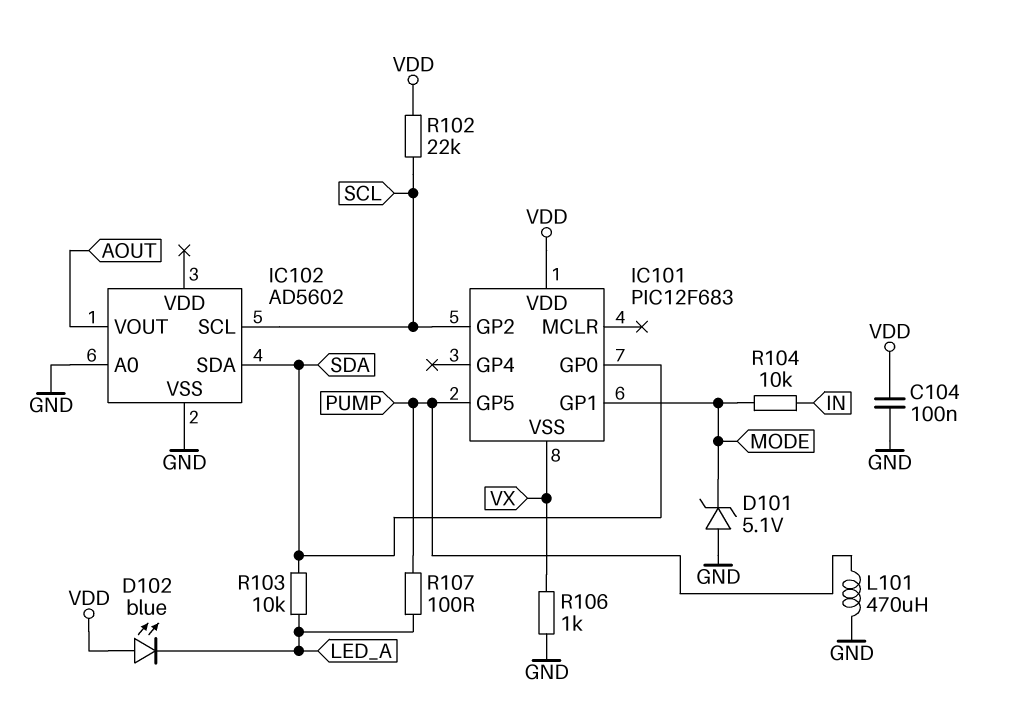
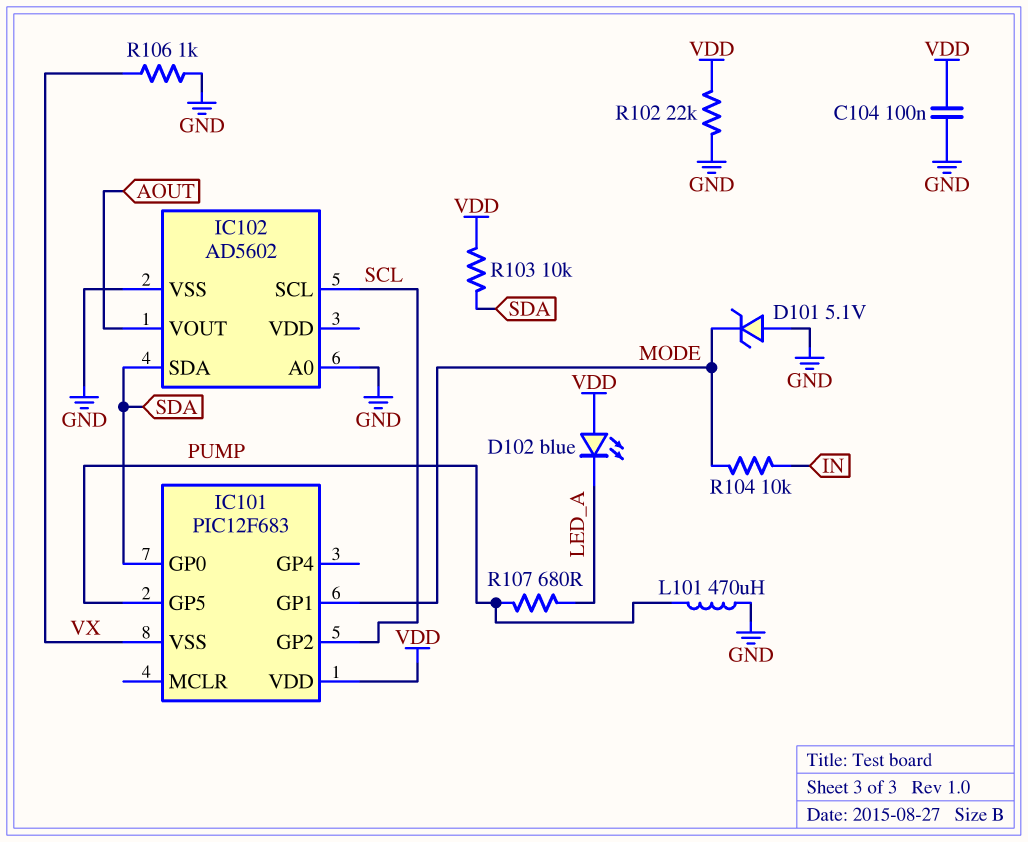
R102: 22k (SCL, VDD) -> 22k (GND, VDD)
R103: 10k (LED_A, SDA) -> 10k (SDA, VDD)
R107: 100 (LED_A, PUMP) -> 680 (LED_A, PUMP)

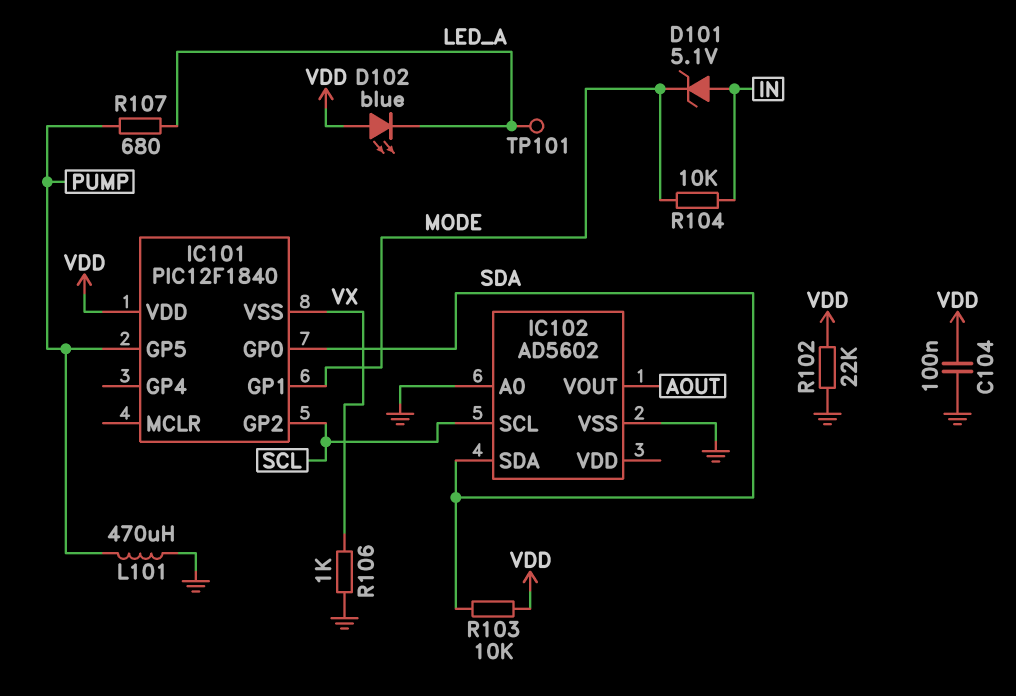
D101: zener 5.1V (A GND, K MODE) -> zener 5.1V (A IN, K MODE)
IC101: PIC12F683 -> PIC12F1840
TP101: none -> test point (LED_A)

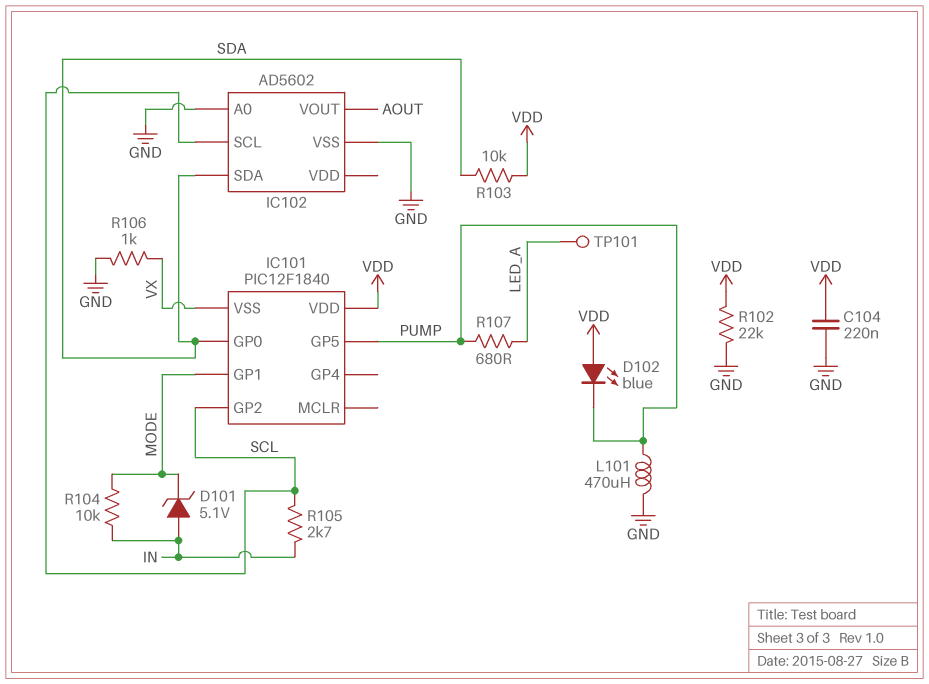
C104: 100nF (GND, VDD) -> 220nF (GND, VDD)
D102: LED blue (A VDD, K LED_A) -> LED blue (A VDD, K PUMP)
R105: none -> 2.7k (IN, SCL)

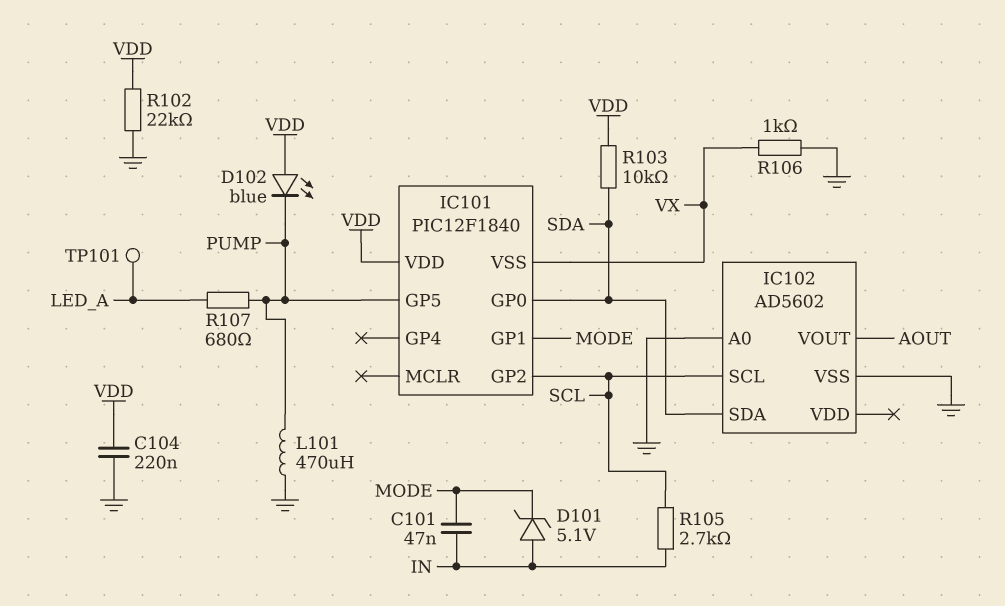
C101: none -> 47nF (IN, MODE)
R104: 10k (IN, MODE) -> none

